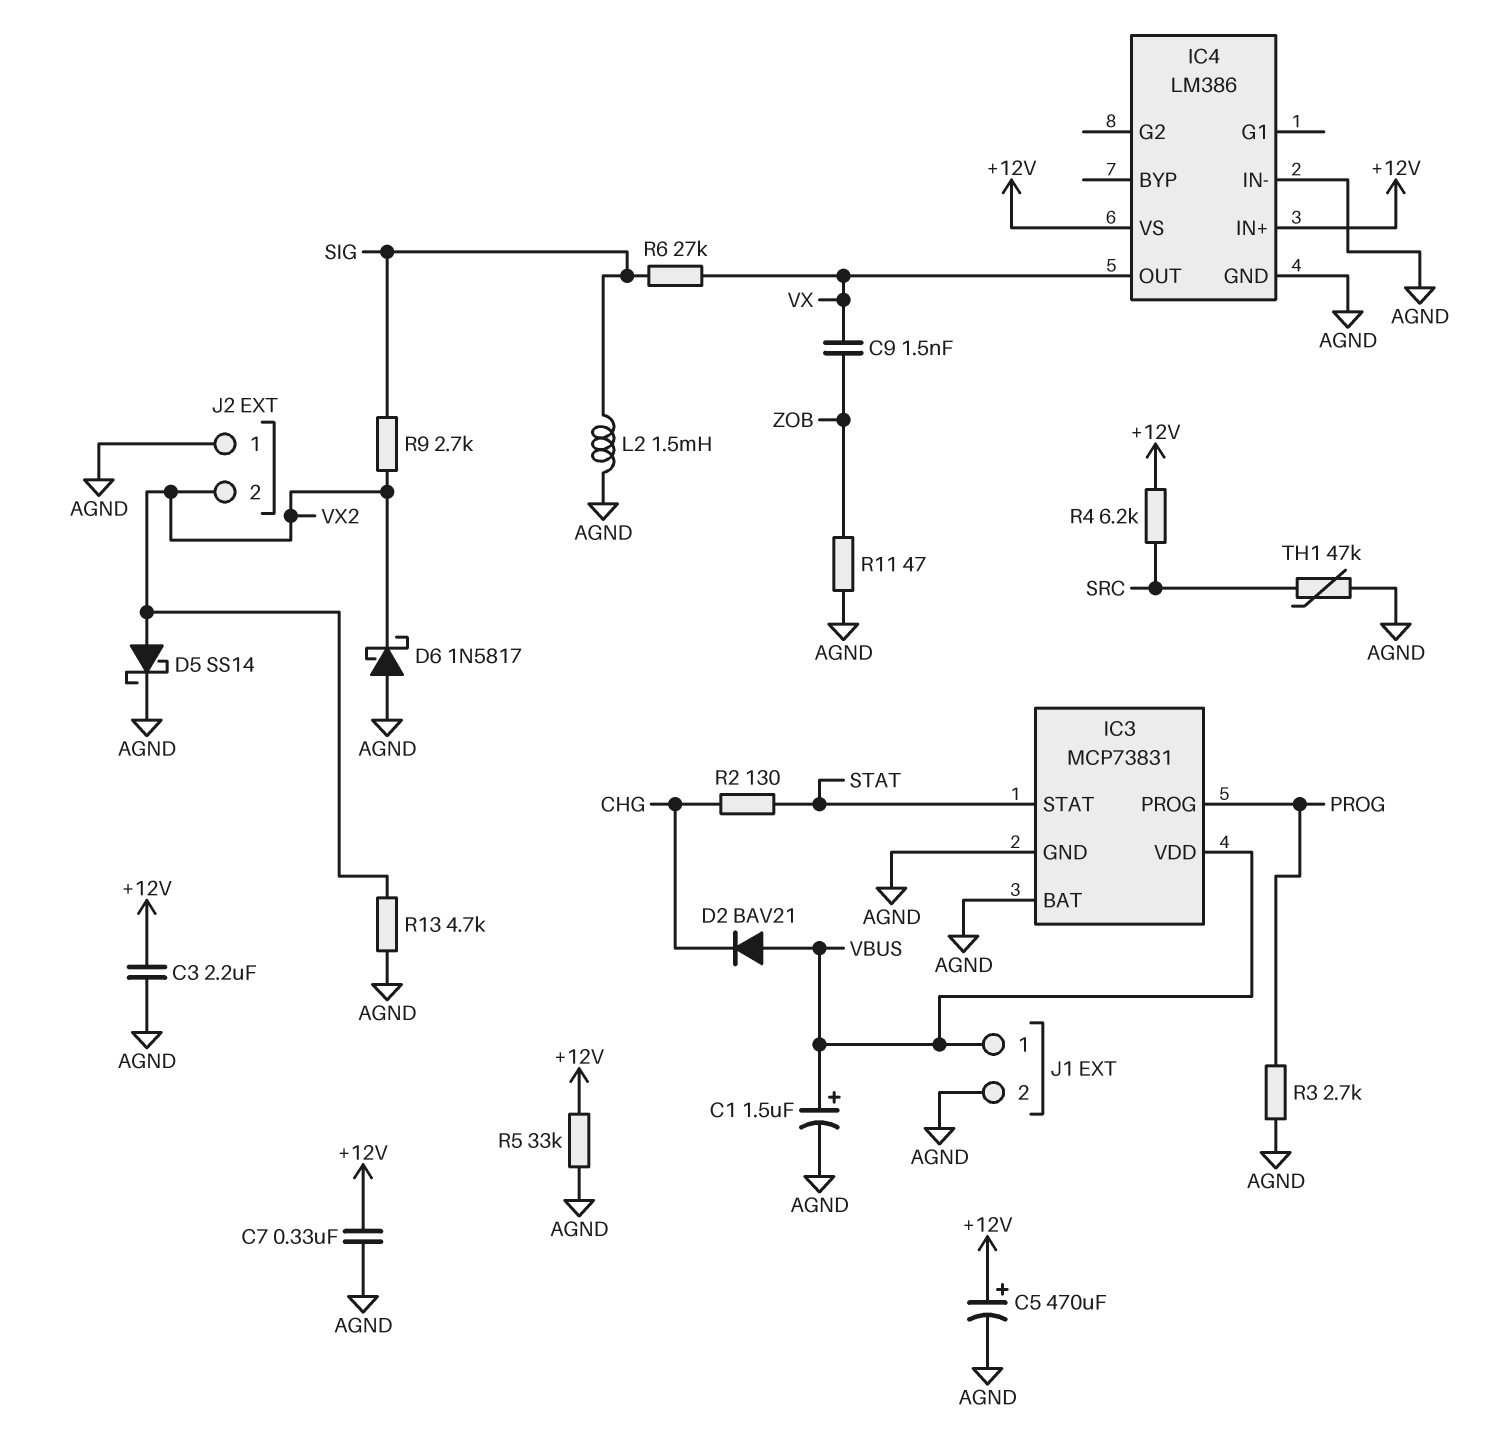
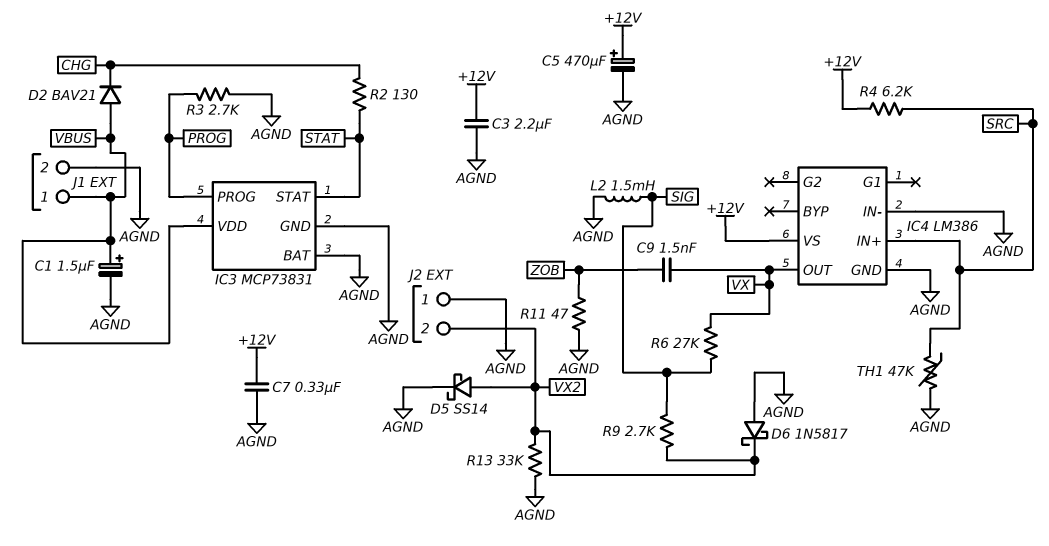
IC4 pin IN+: +12V -> SRC
R5: 33k (+12V, AGND) -> none
R13: 4.7k (AGND, VX2) -> 33k (AGND, VX2)

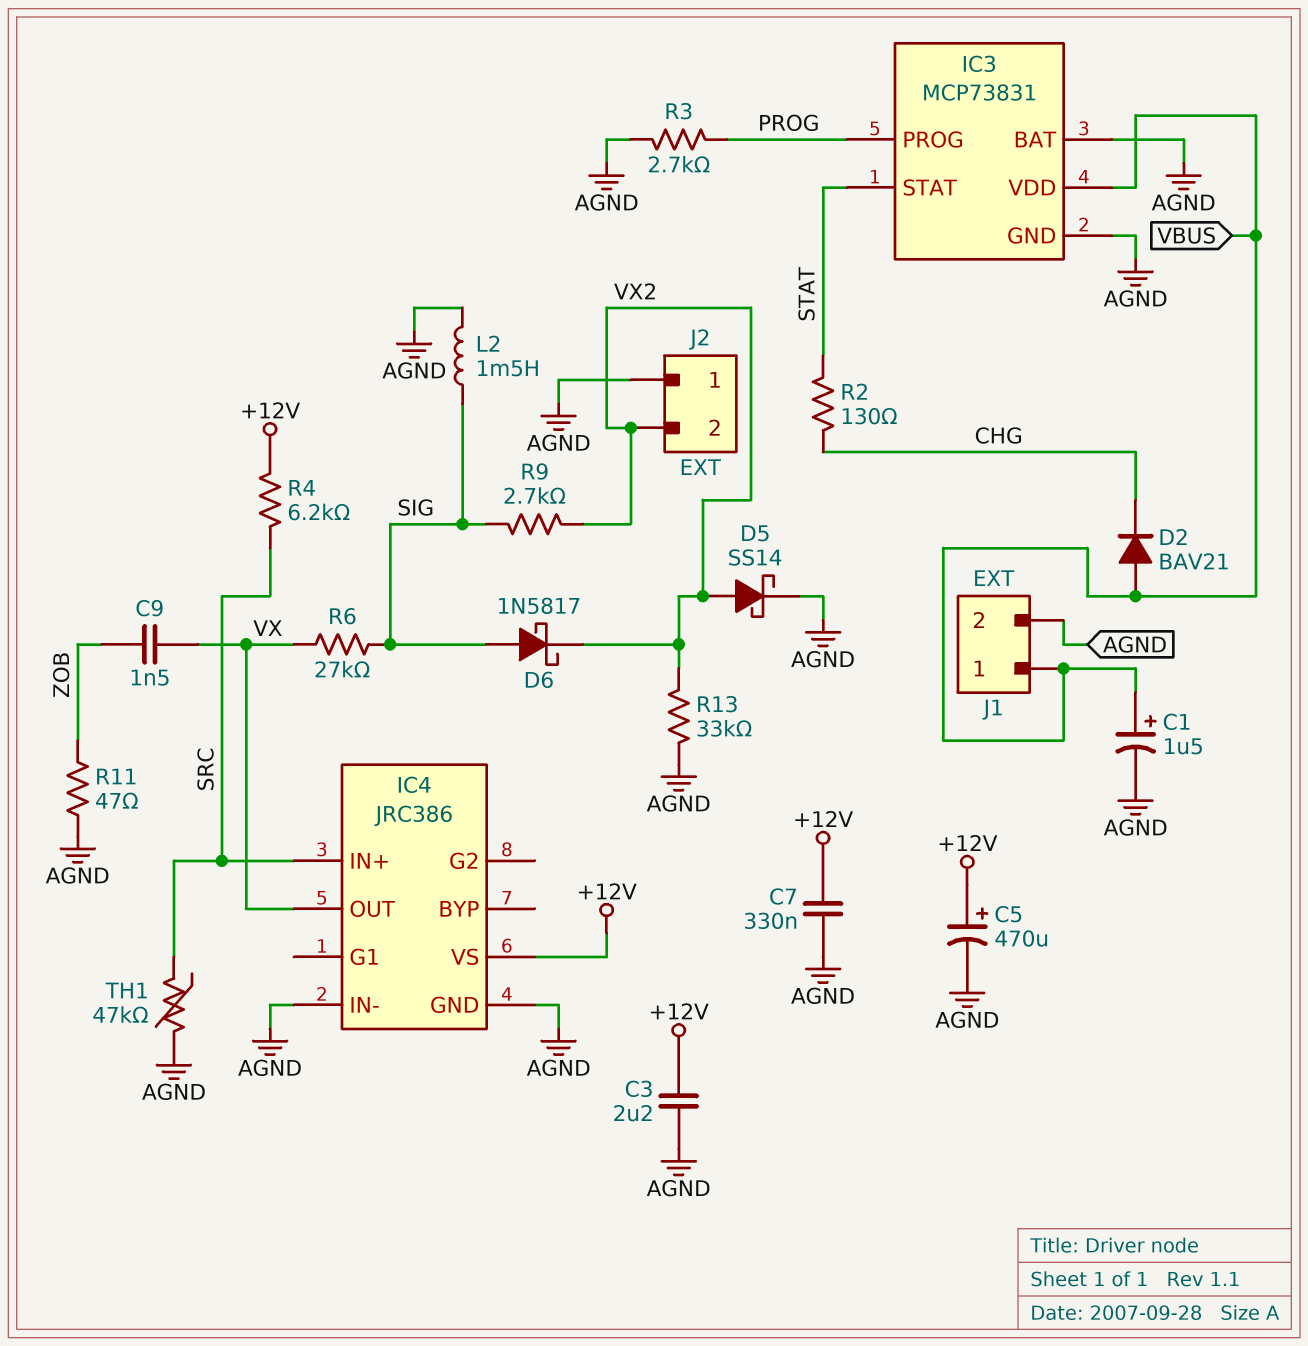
D6: schottky 1N5817 (A AGND, K VX2) -> schottky 1N5817 (A SIG, K VX2)
IC4: LM386 -> JRC386

